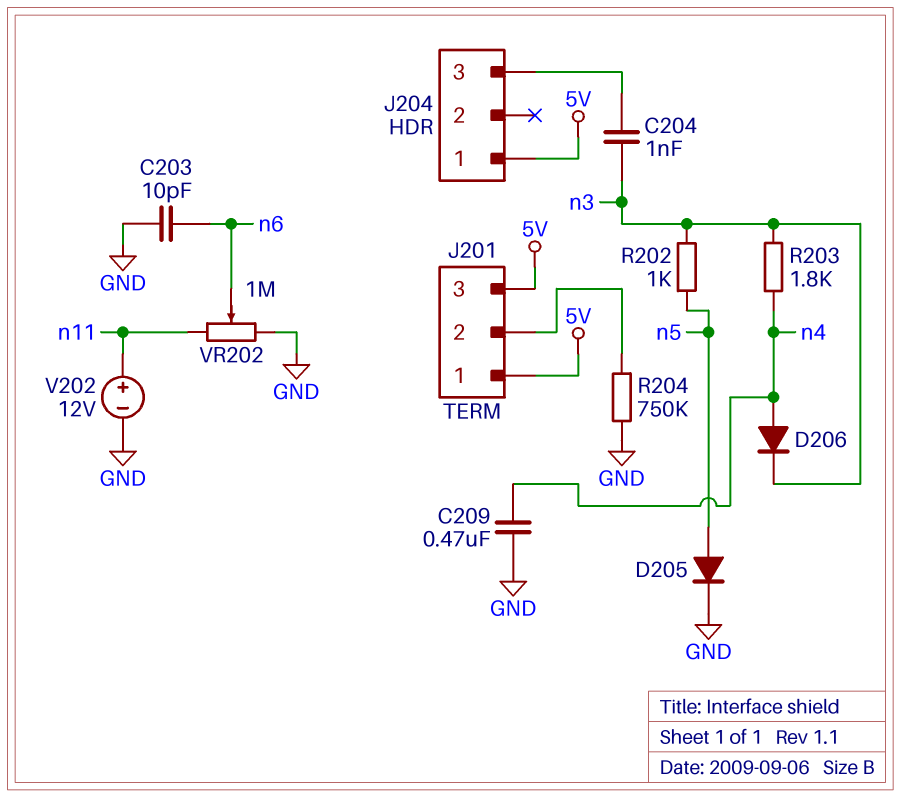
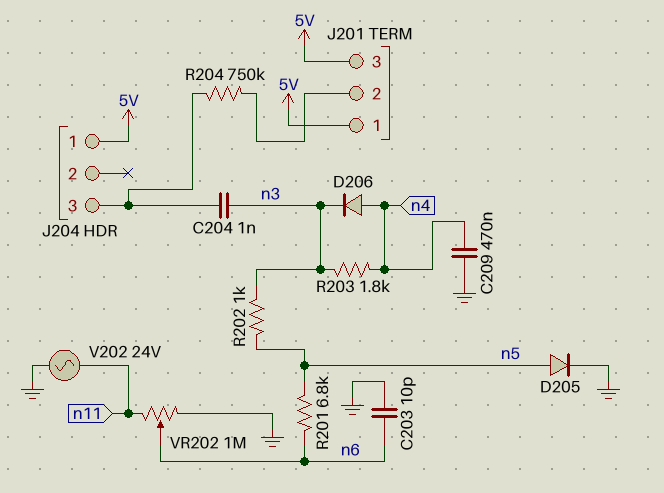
R201: none -> 6.8k (n5, n6)
R204: 750k (GND, J201/2) -> 750k (J201/2, J204/3)
V202: 12V (plus n11, minus GND) -> AC 24V (GND, n11)

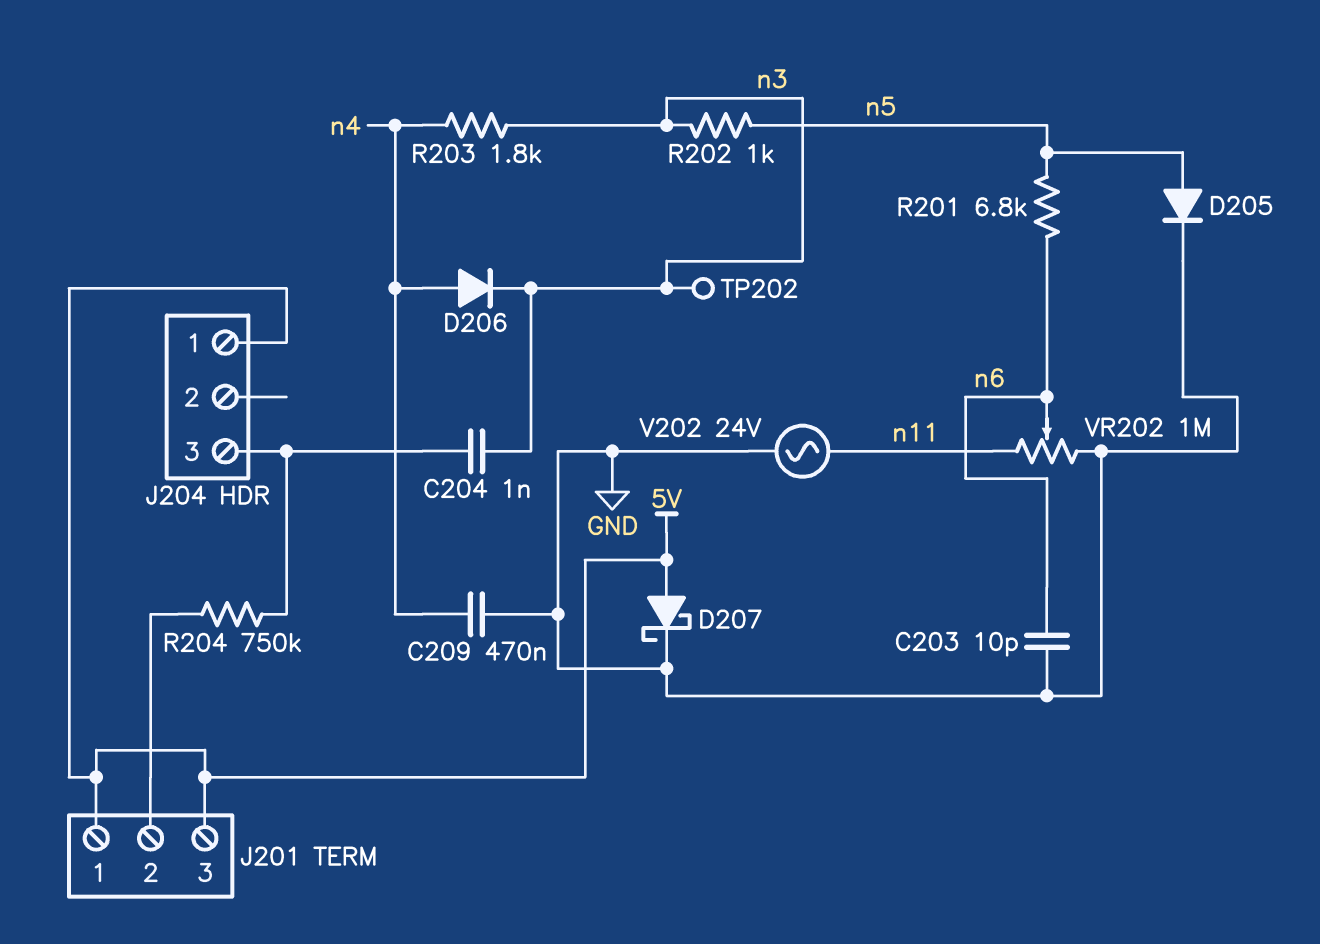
D207: none -> schottky (A 5V, K GND)
TP202: none -> test point (n3)

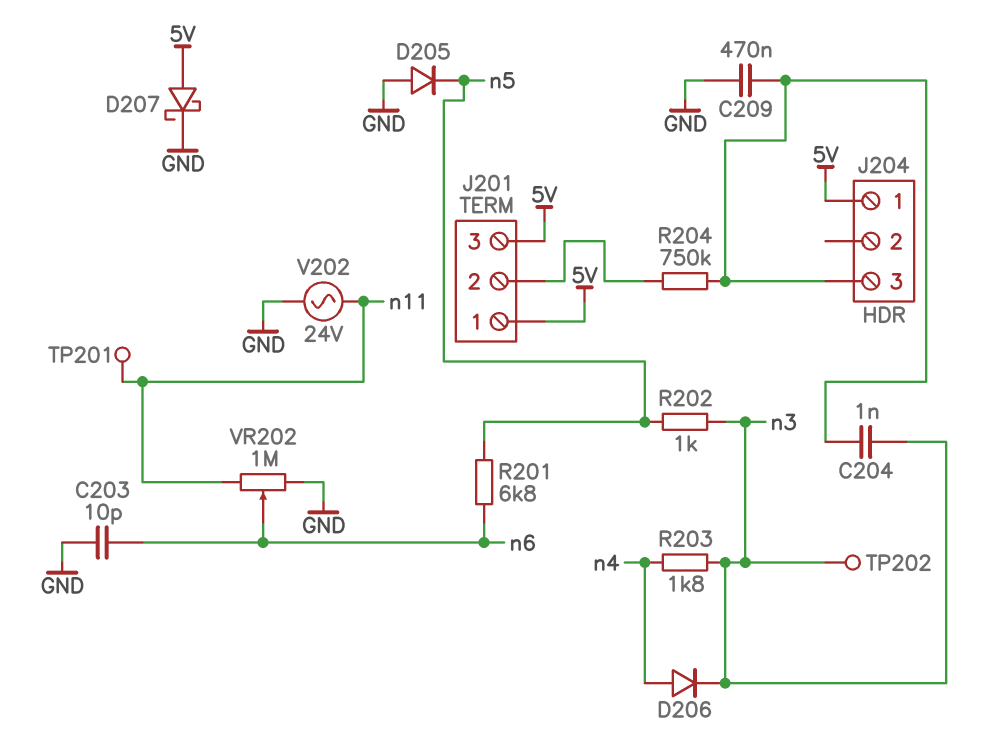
C209: 470nF (GND, n4) -> 470nF (GND, J204/3)
D205: diode (A n5, K GND) -> diode (A GND, K n5)
TP201: none -> test point (n11)

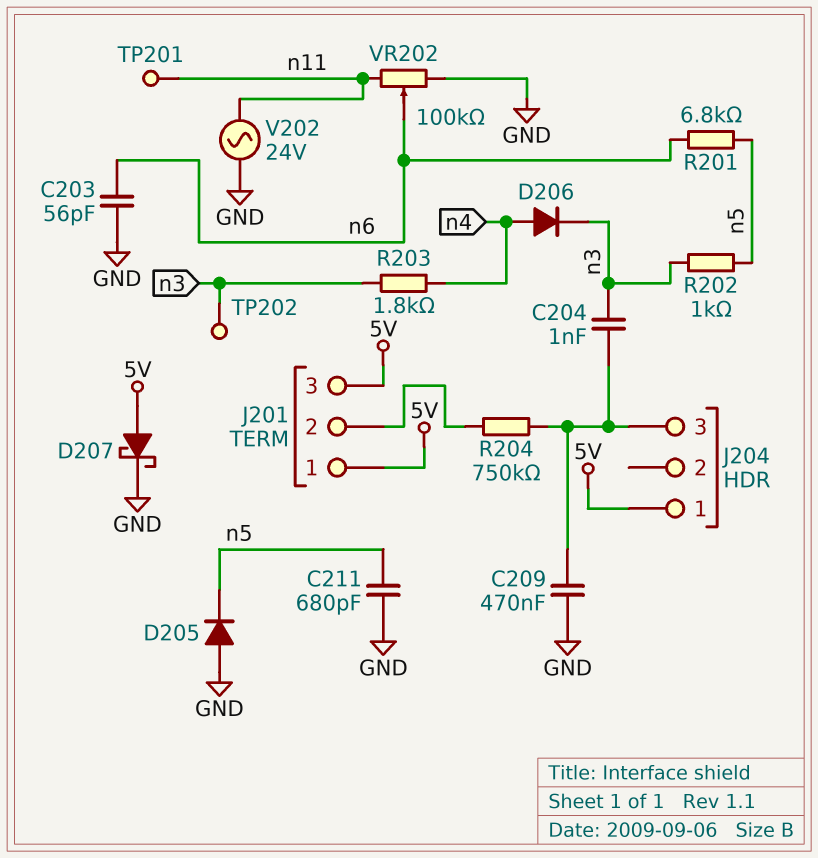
C203: 10pF (GND, n6) -> 56pF (GND, n6)
C211: none -> 680pF (GND, n5)
VR202: 1M (GND, n11, wiper n6) -> 100k (GND, n11, wiper n6)

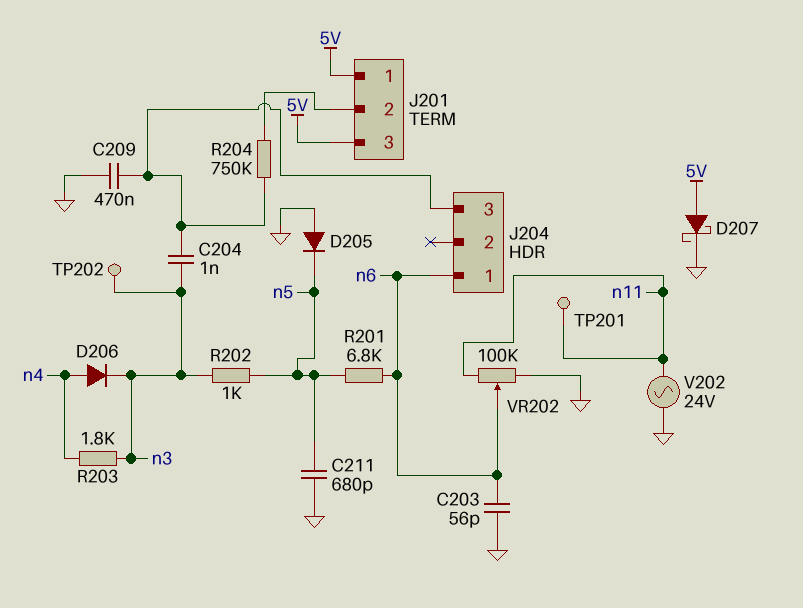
J204 pin 1: 5V -> n6

